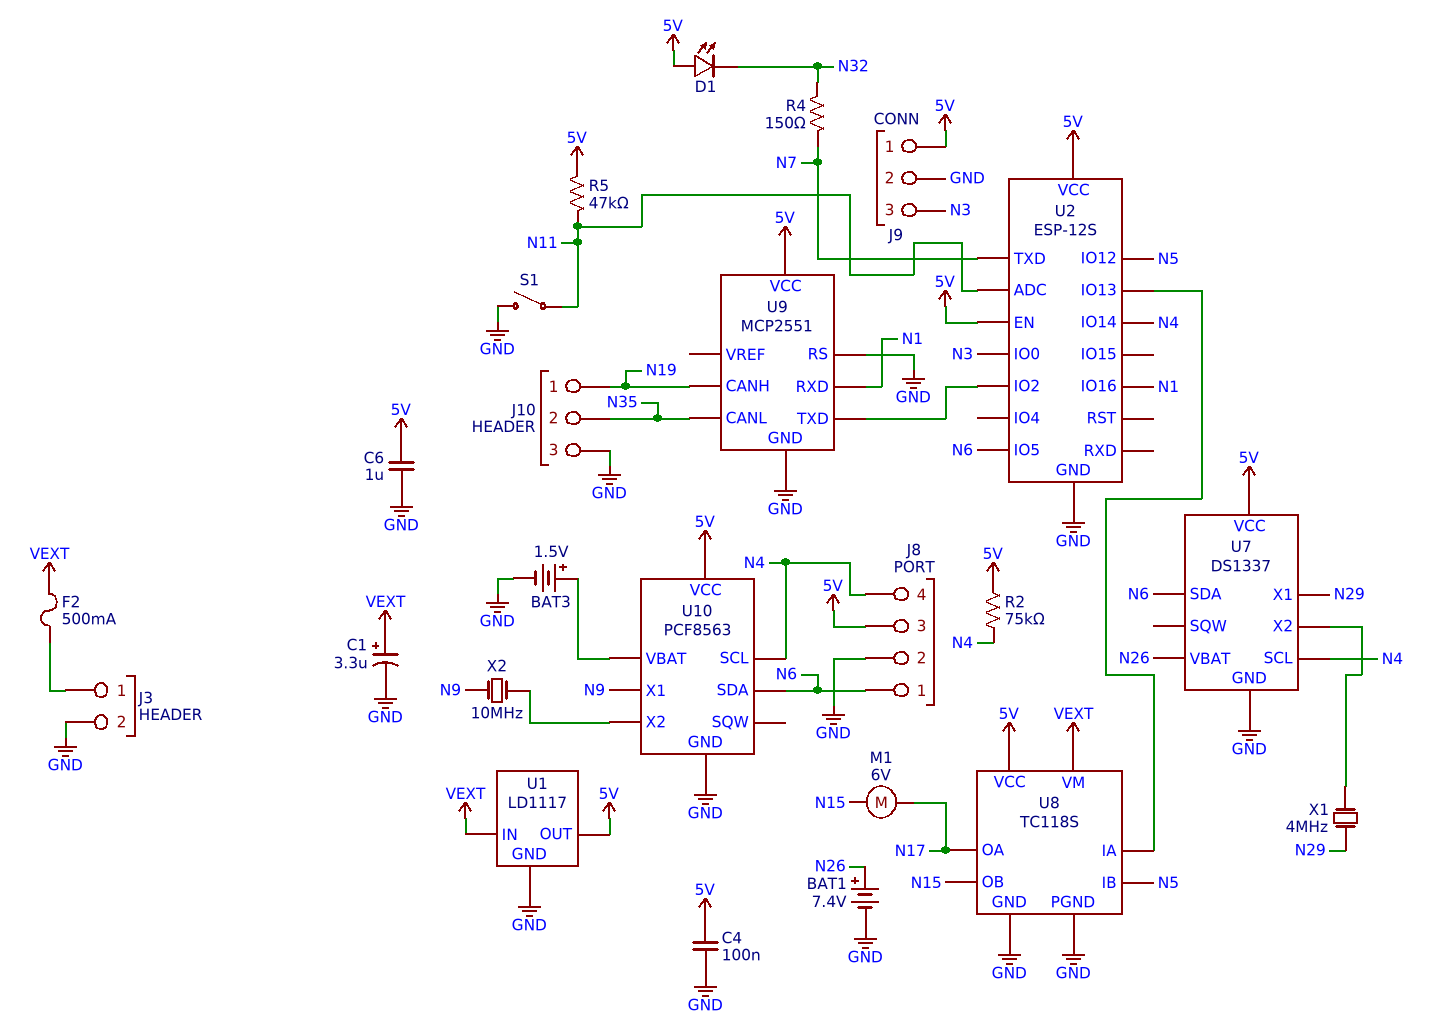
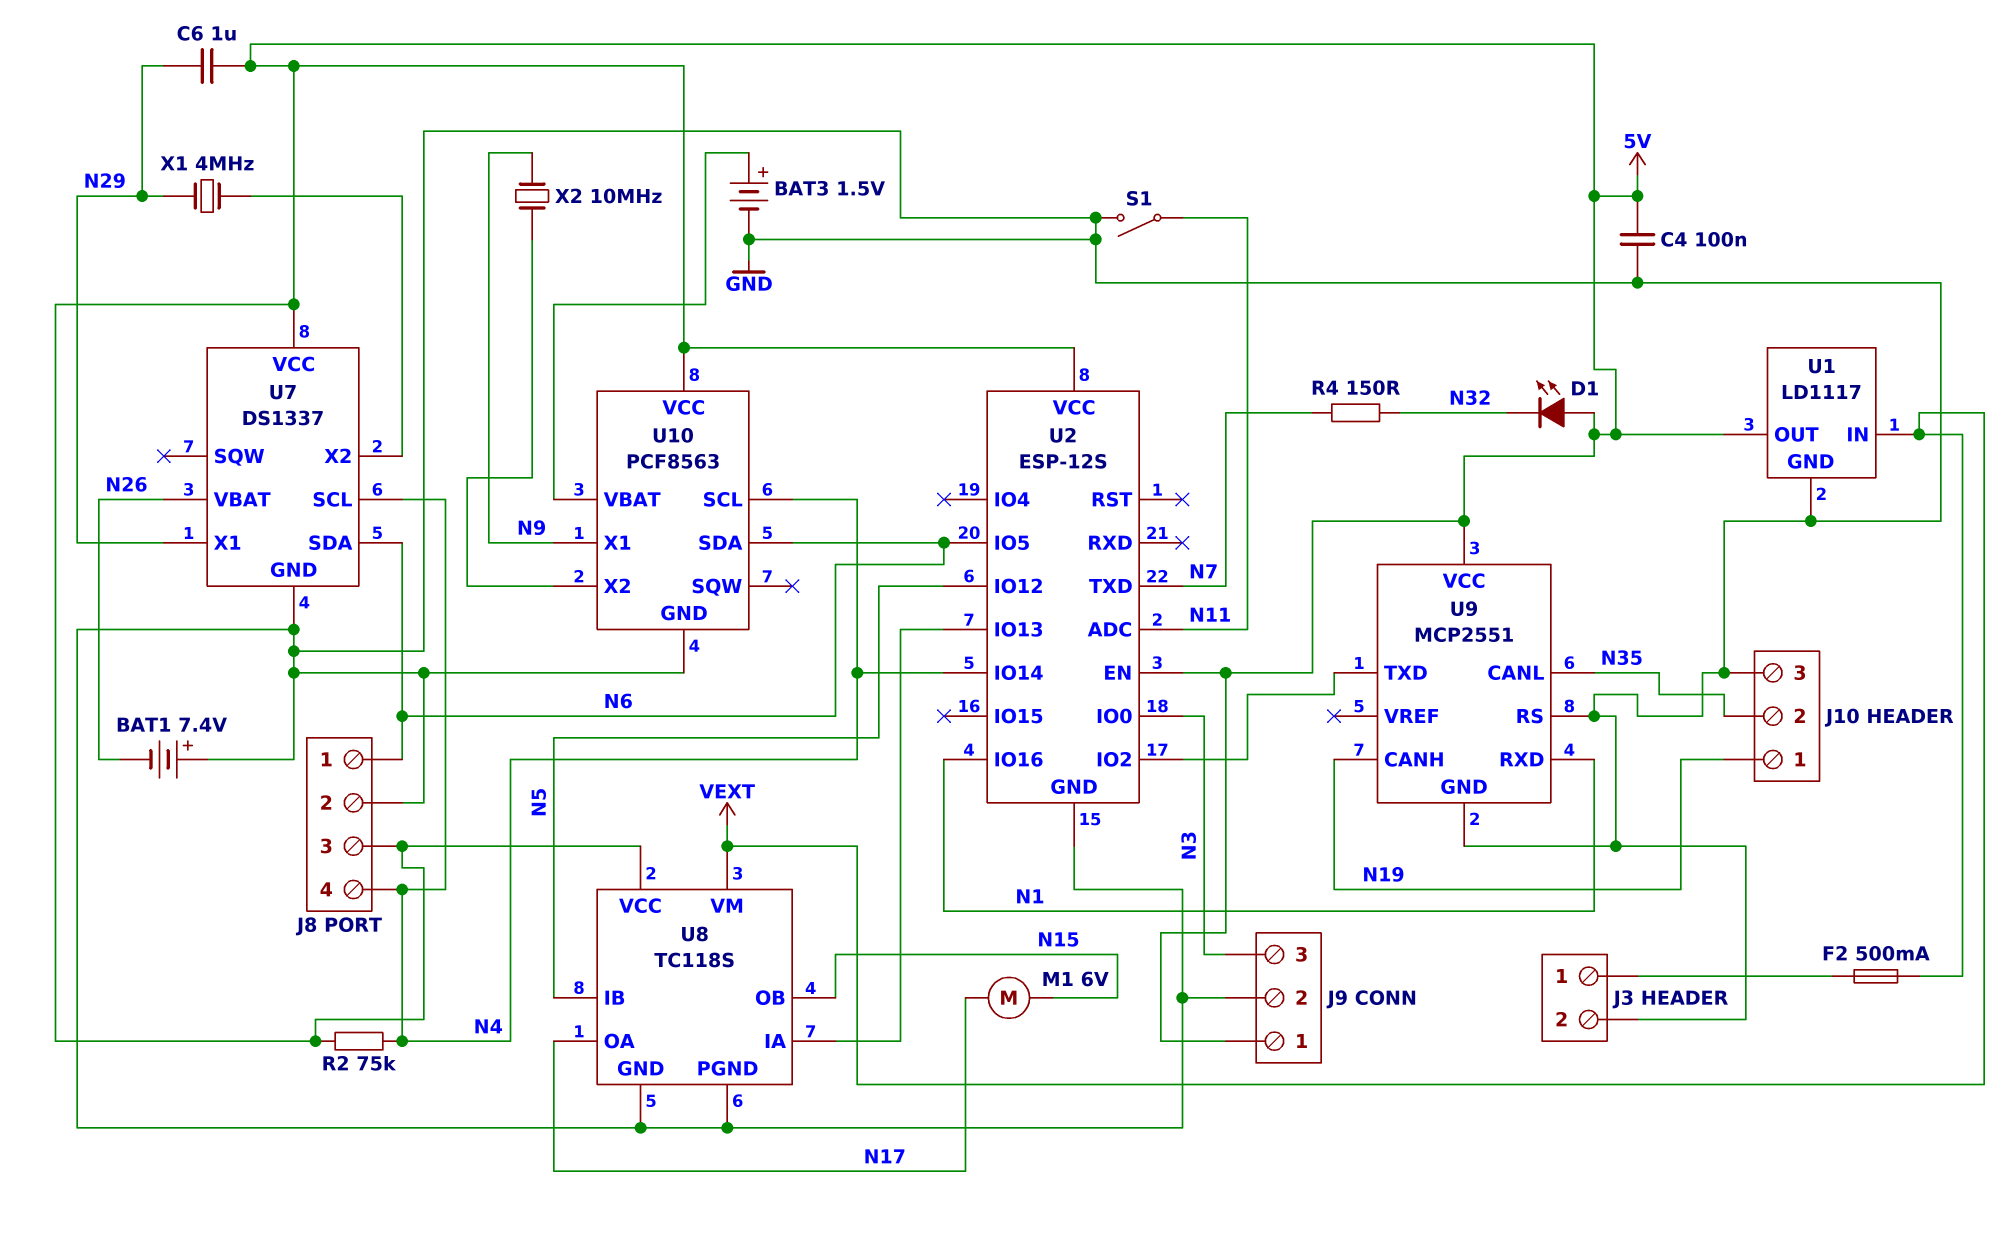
BAT1: 7.4V (plus N26, minus GND) -> 7.4V (plus GND, minus N26)
C1: 3.3uF (plus VEXT, minus GND) -> none
C6: 1uF (5V, GND) -> 1uF (5V, N29)
R5: 47k (5V, N11) -> none

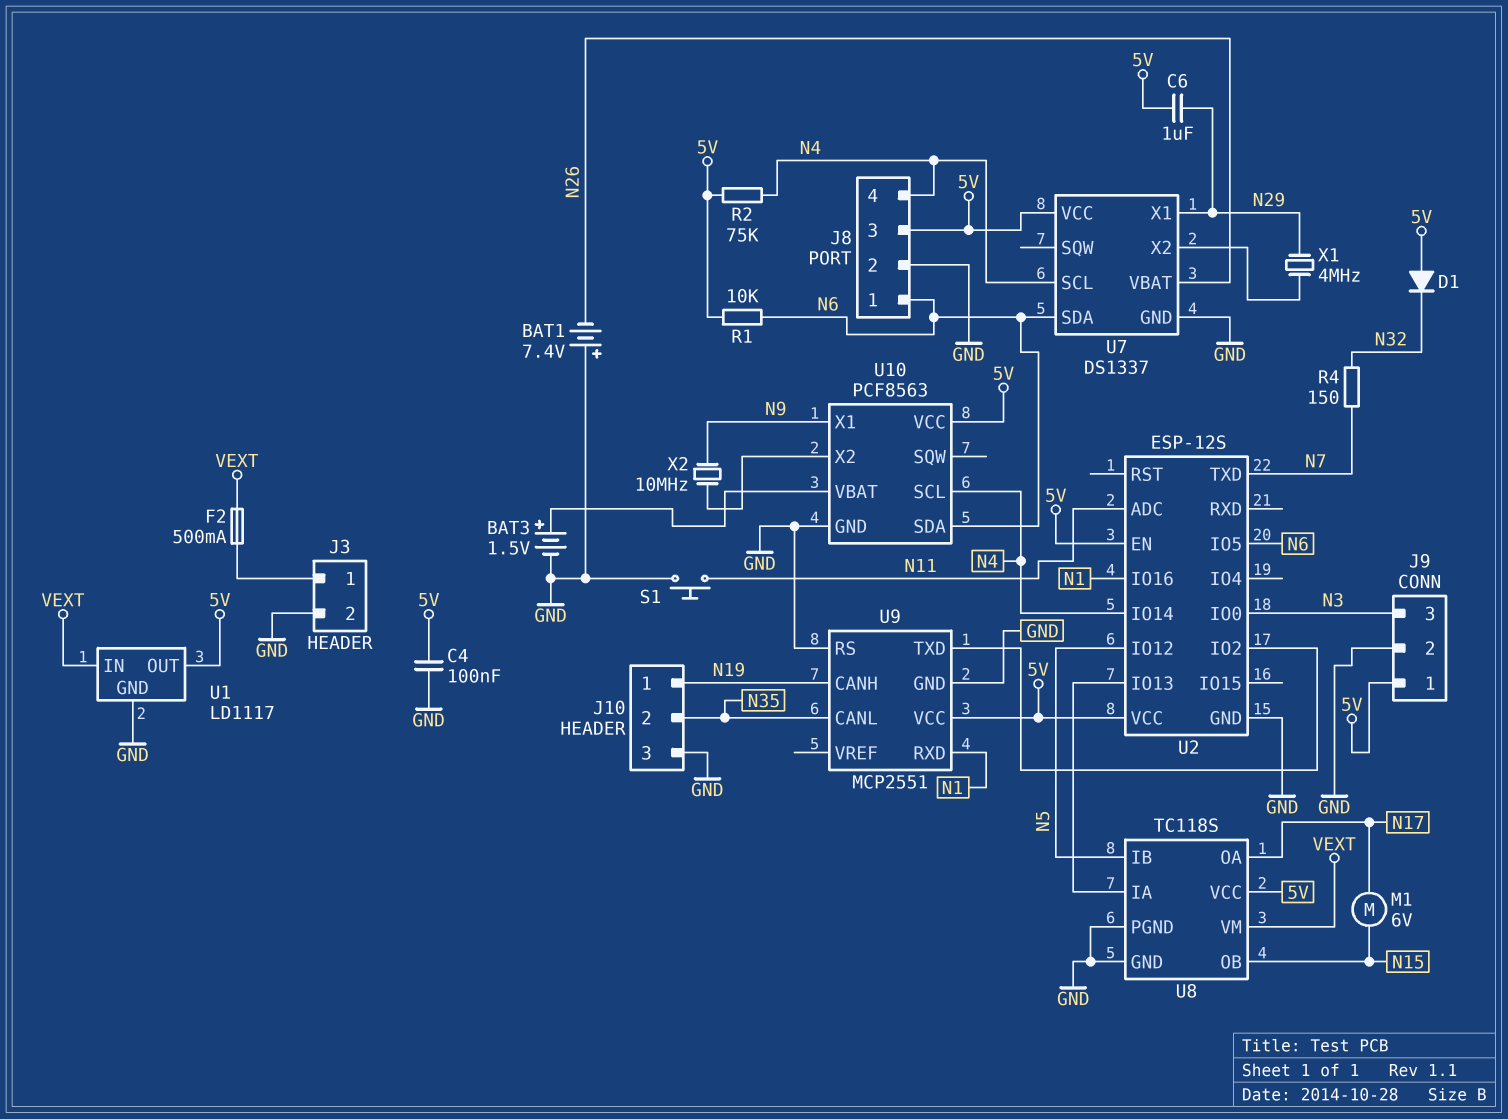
D1: LED (A 5V, K N32) -> diode (A 5V, K N32)
R1: none -> 10k (5V, N6)
S1: switch (GND, N11) -> button (GND, N11)

